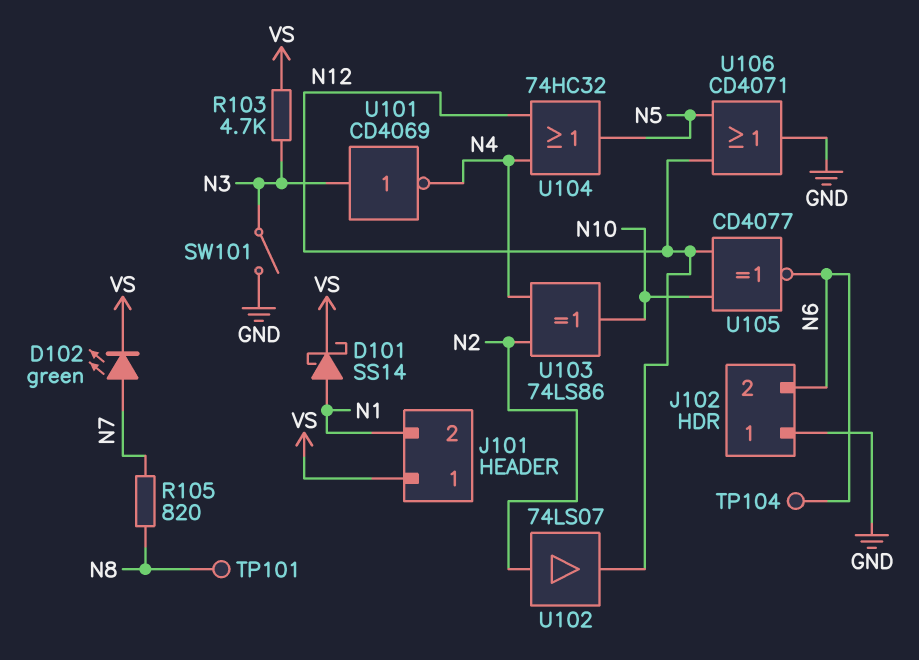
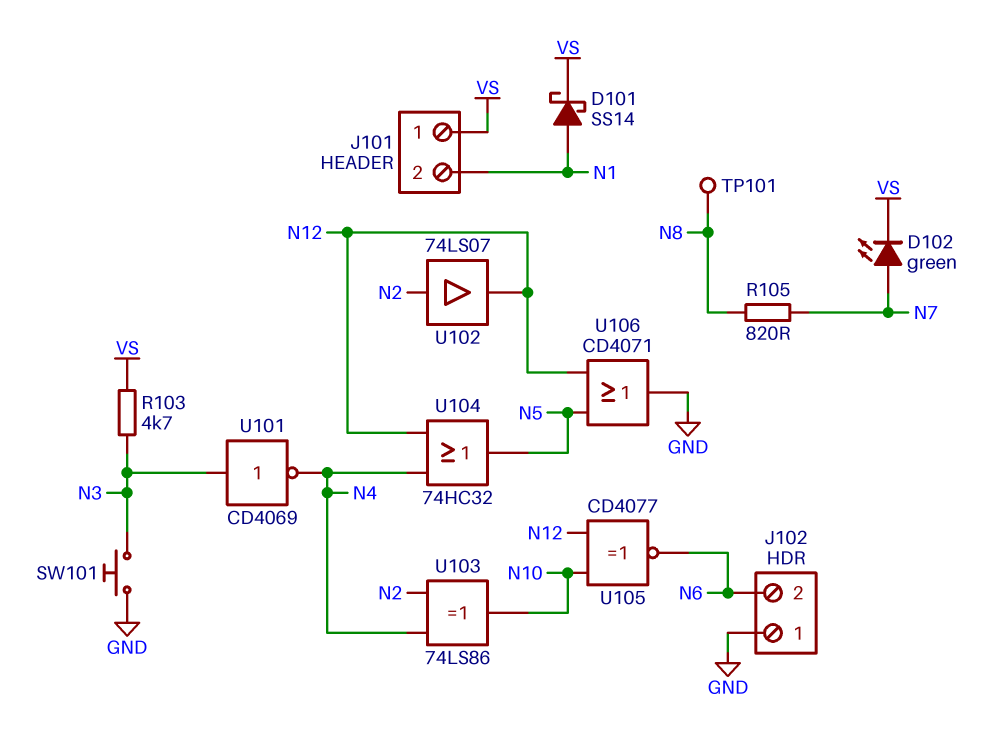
SW101: switch (GND, N3) -> button (GND, N3)
TP104: test point (N6) -> none

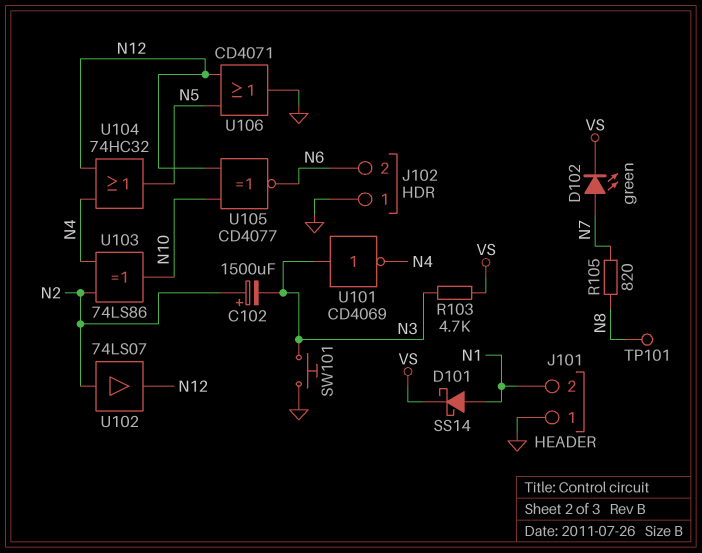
C102: none -> 1500uF (plus N2, minus N3)
J101 pin 1: VS -> GND

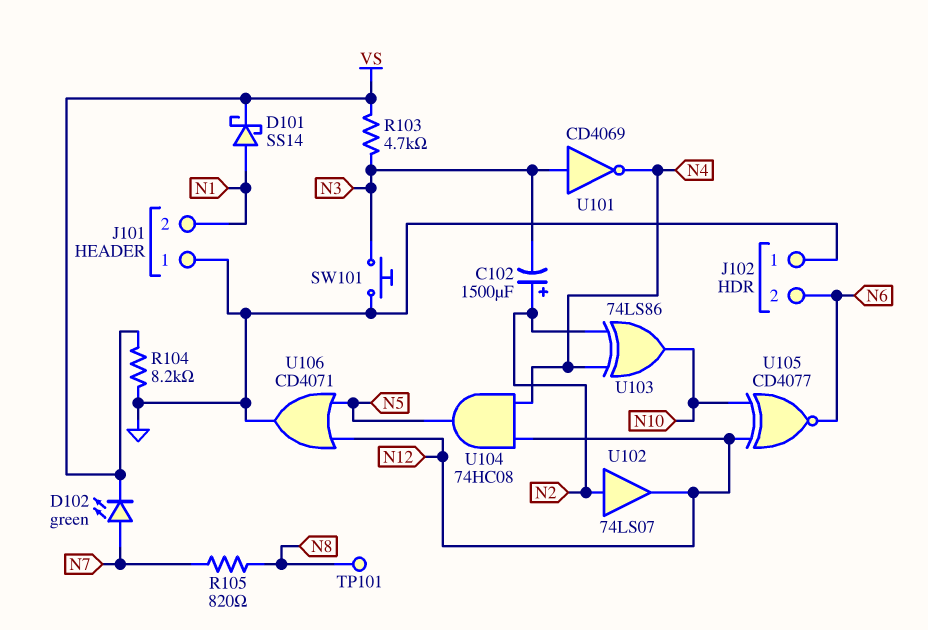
R104: none -> 8.2k (GND, VS)
U104: OR 74HC32 (in N4, in N12, out N5) -> AND 74HC08 (in N4, in N12, out N5)

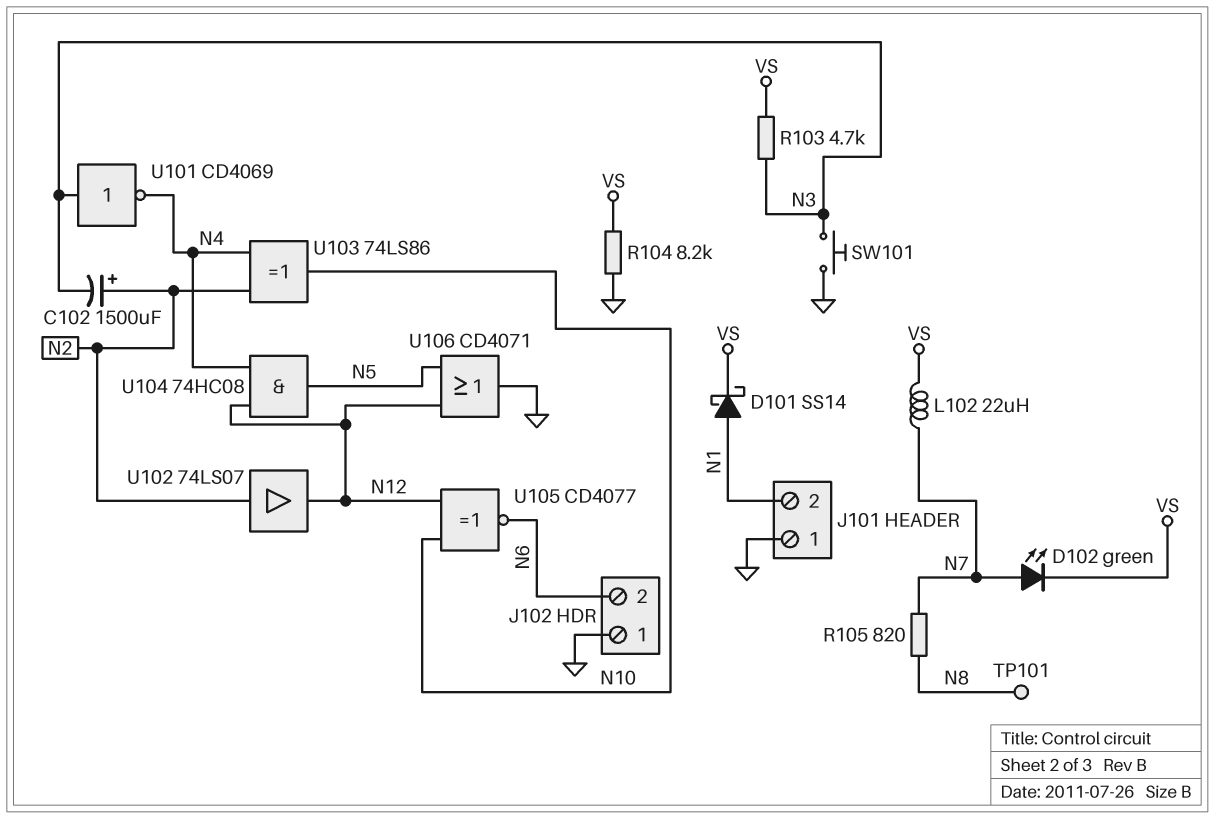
L102: none -> 22uH (N7, VS)

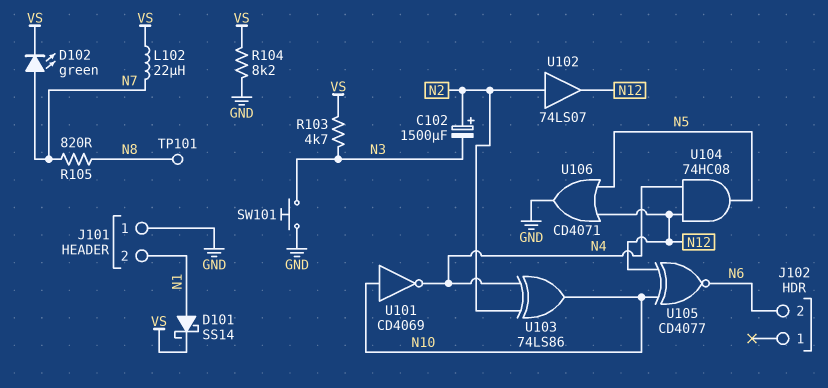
J102 pin 1: GND -> none
U101: NOT CD4069 (in N3, out N4) -> NOT CD4069 (in N10, out N4)

